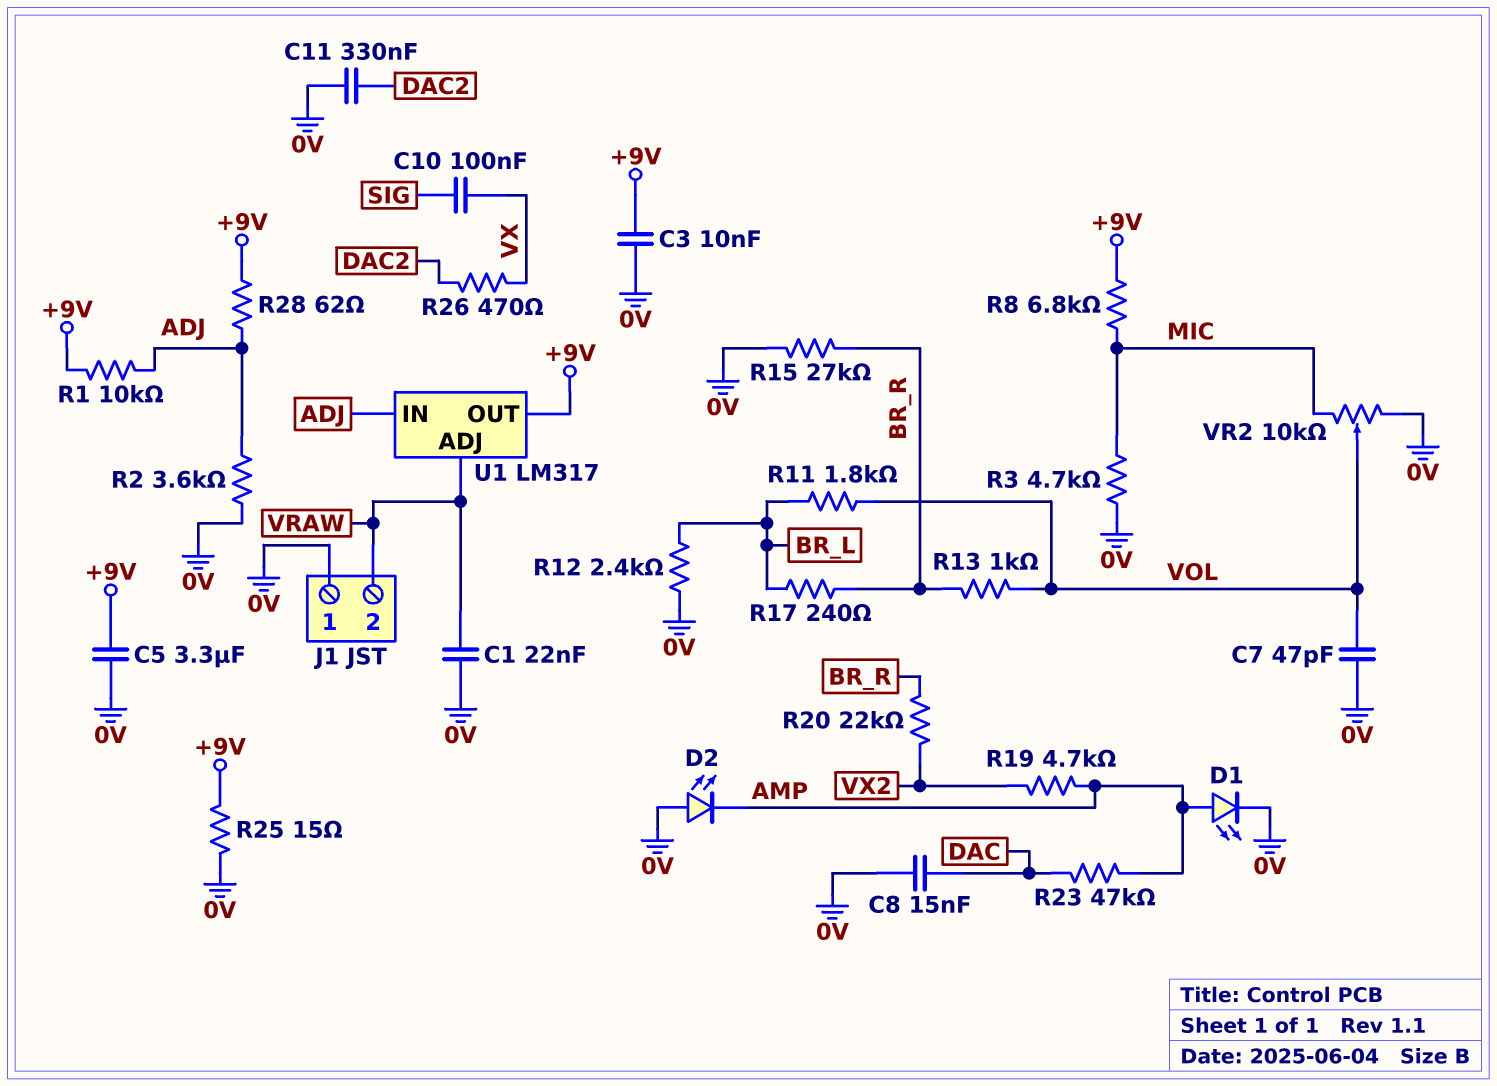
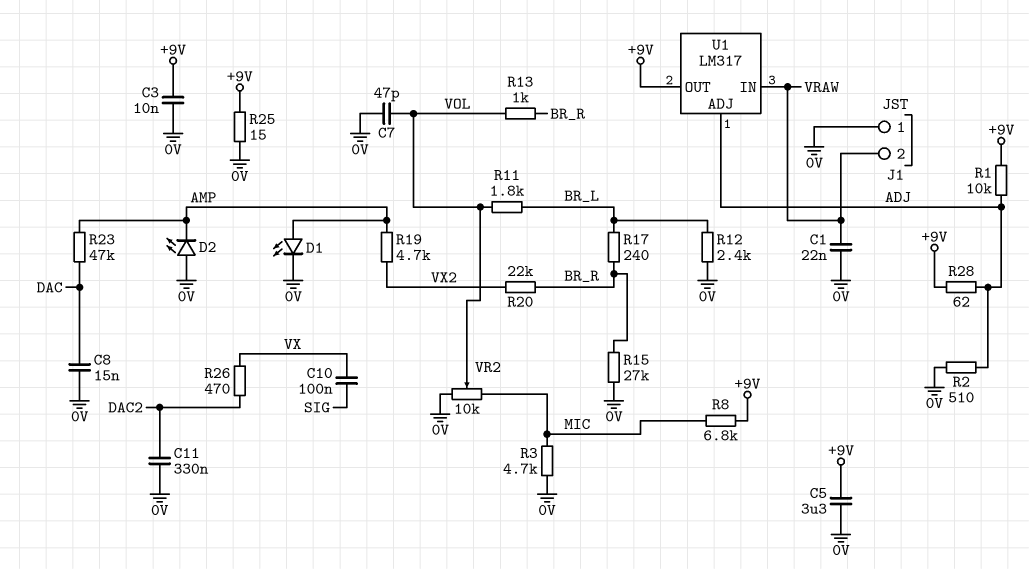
R2: 3.6k (0V, ADJ) -> 510 (0V, ADJ)
U1 pin ADJ: VRAW -> ADJ
U1 pin IN: ADJ -> VRAW

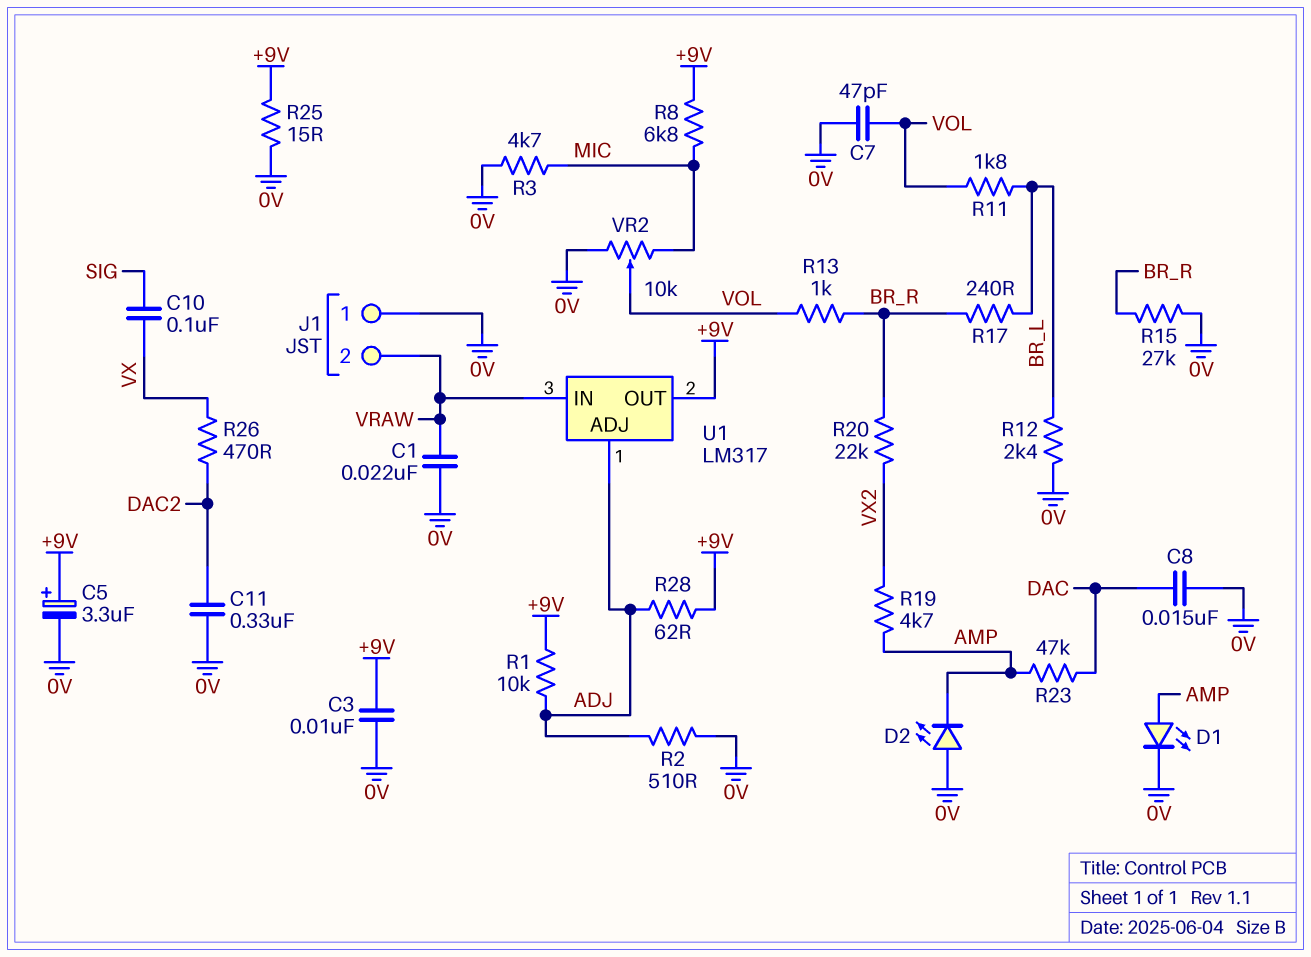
C5: 3.3uF (+9V, 0V) -> 3.3uF (plus +9V, minus 0V)

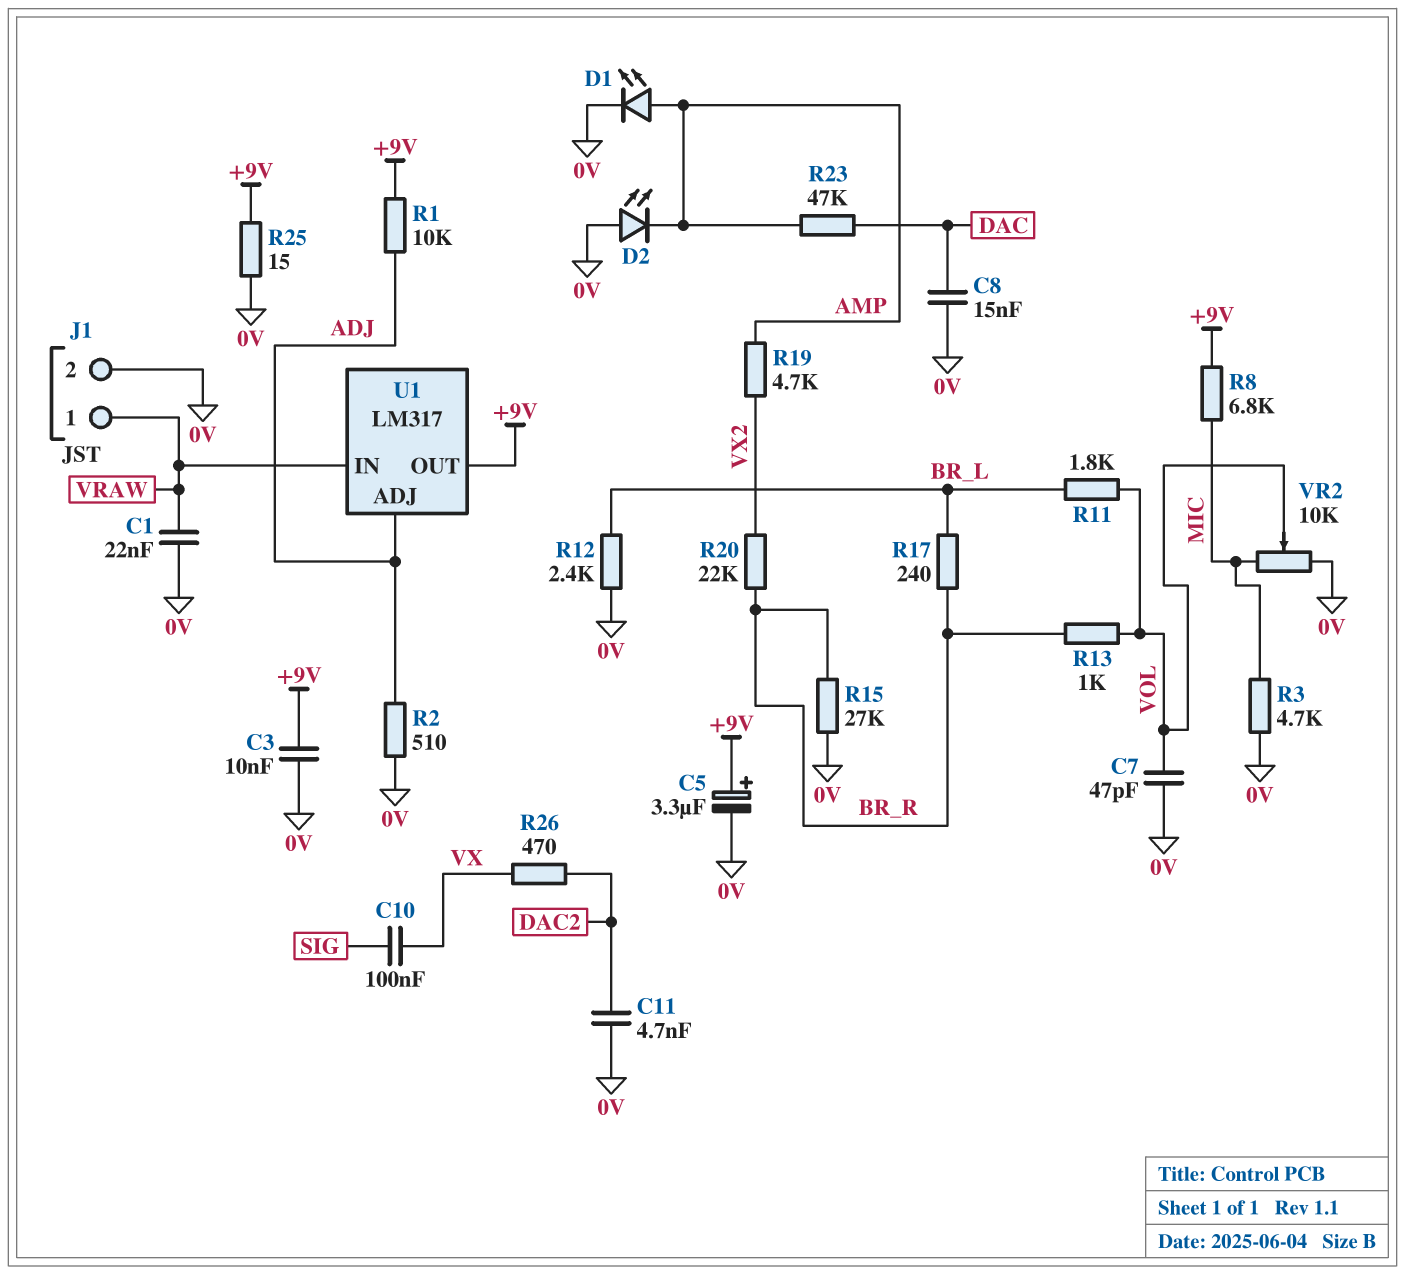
C11: 330nF (0V, DAC2) -> 4.7nF (0V, DAC2)
J1 pin 1: 0V -> VRAW
J1 pin 2: VRAW -> 0V
R28: 62 (+9V, ADJ) -> none

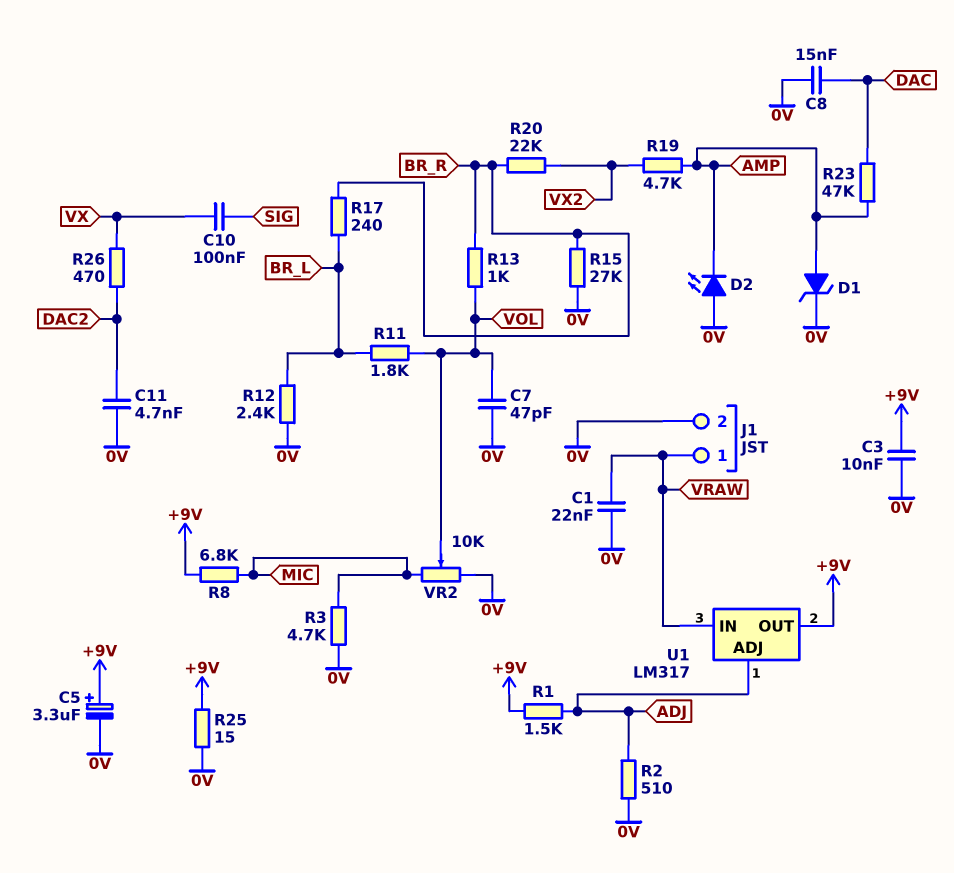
D1: LED (A AMP, K 0V) -> zener (A AMP, K 0V)
R1: 10k (+9V, ADJ) -> 1.5k (+9V, ADJ)

